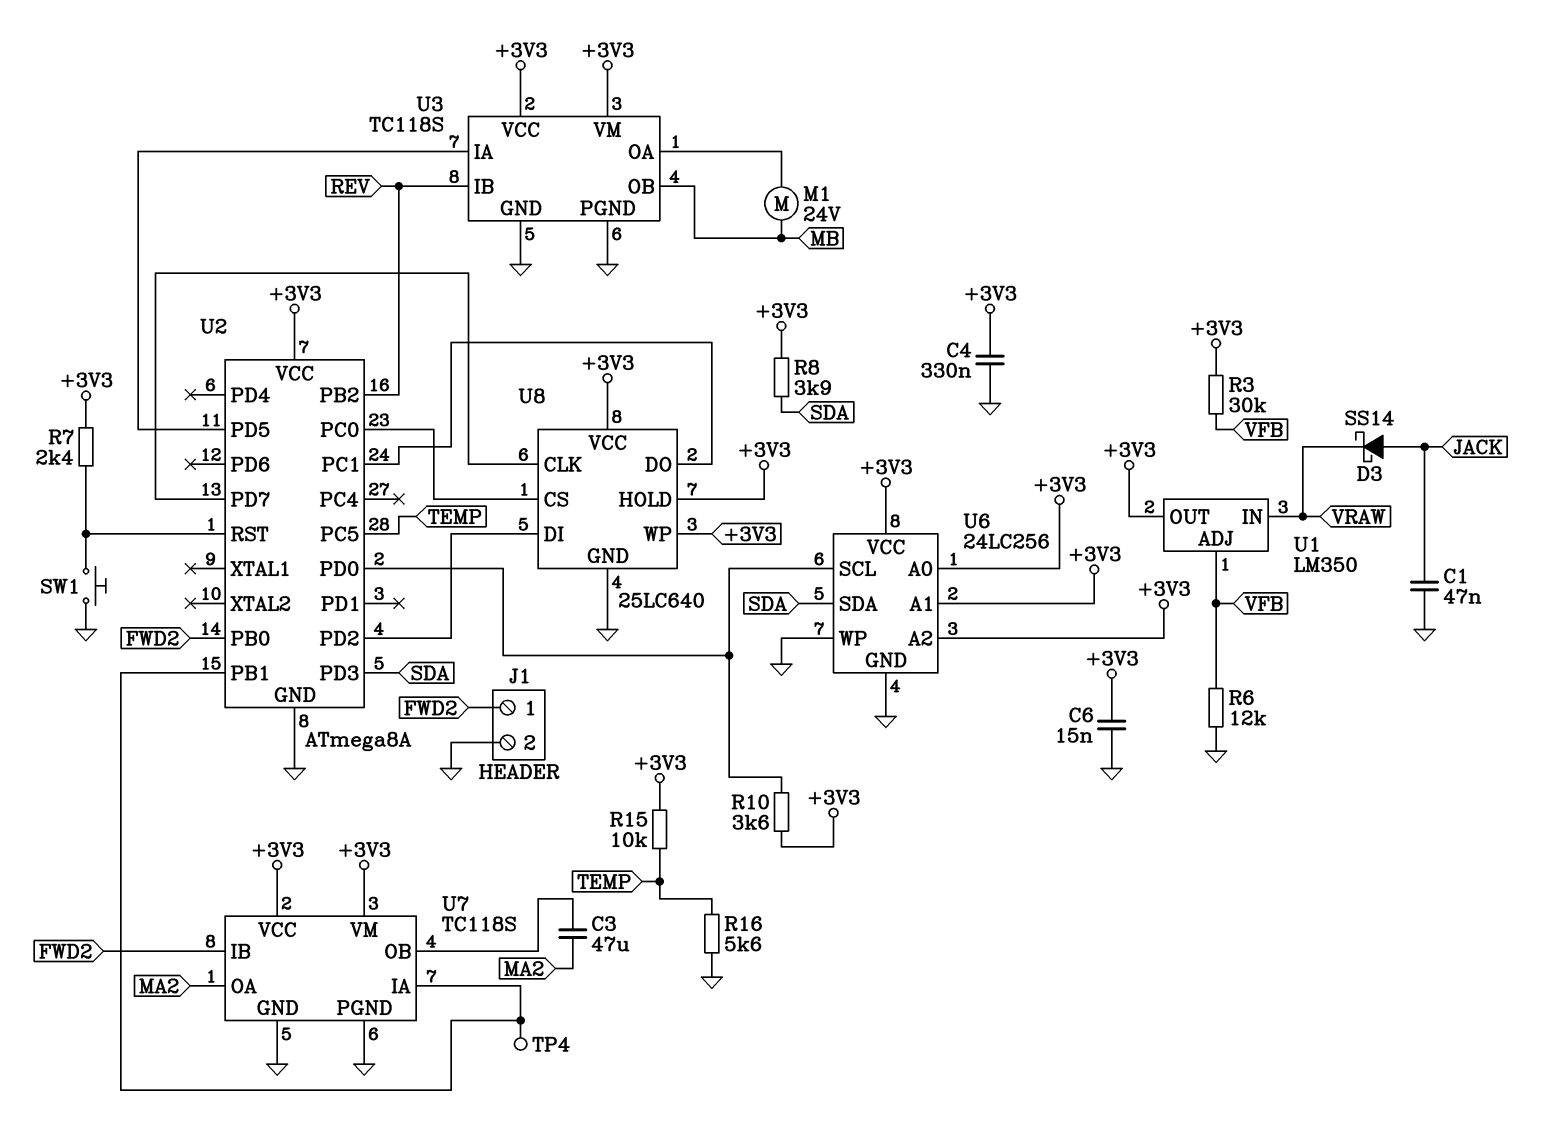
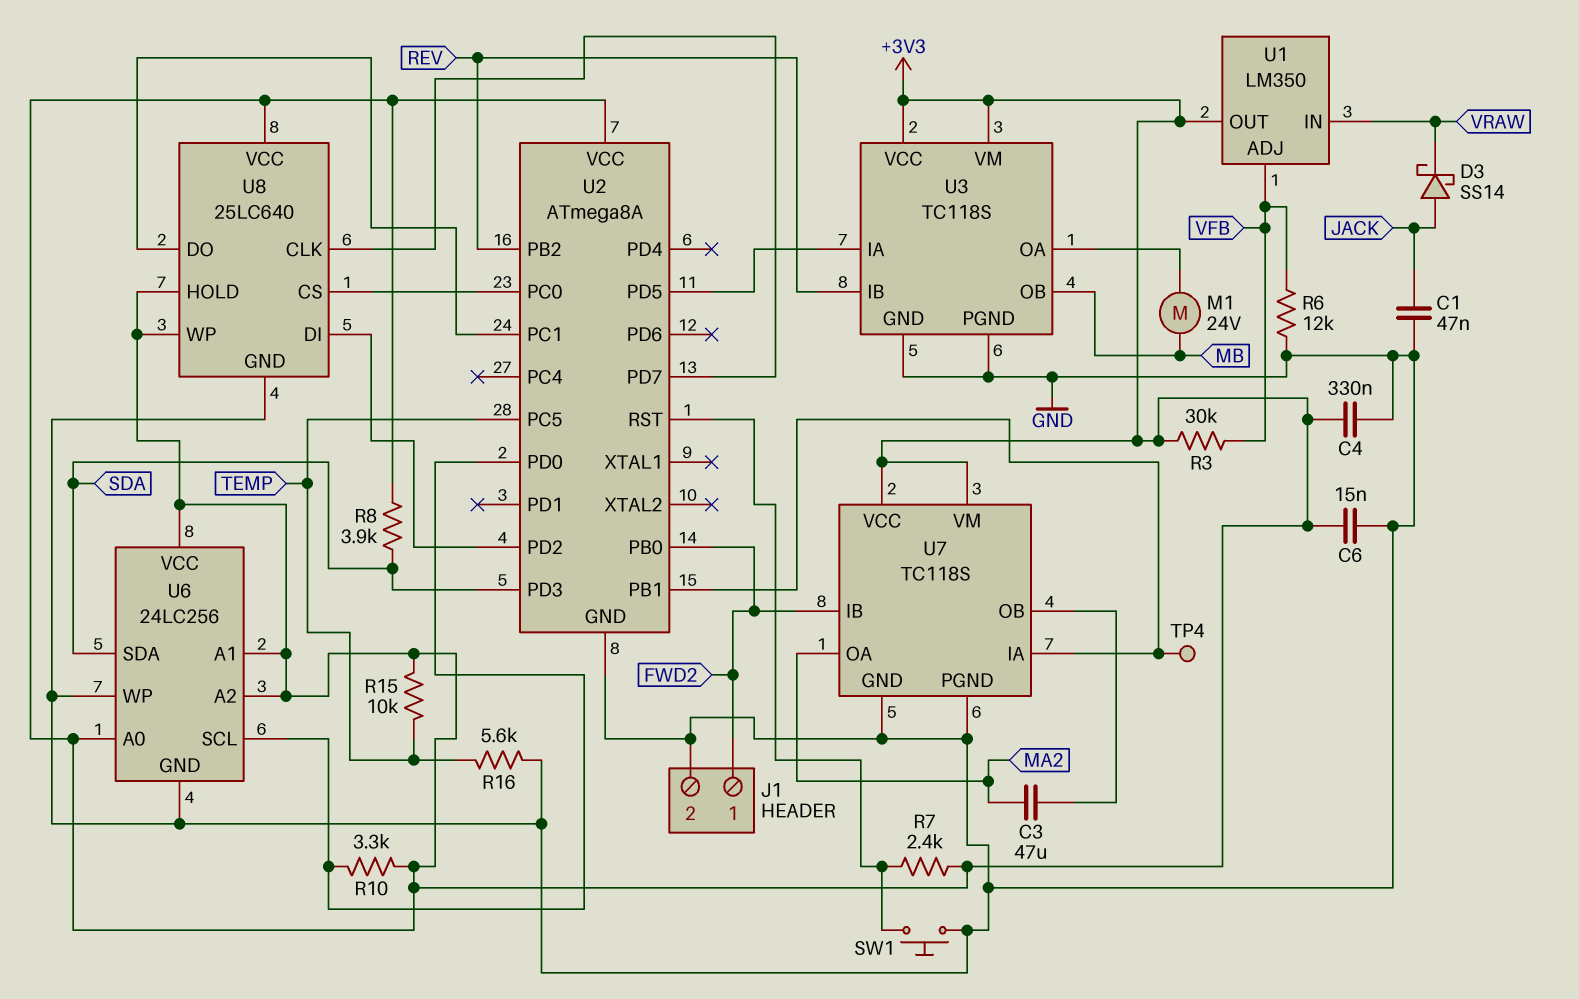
R10: 3.6k (+3V3, U2/PD0) -> 3.3k (+3V3, U2/PD0)

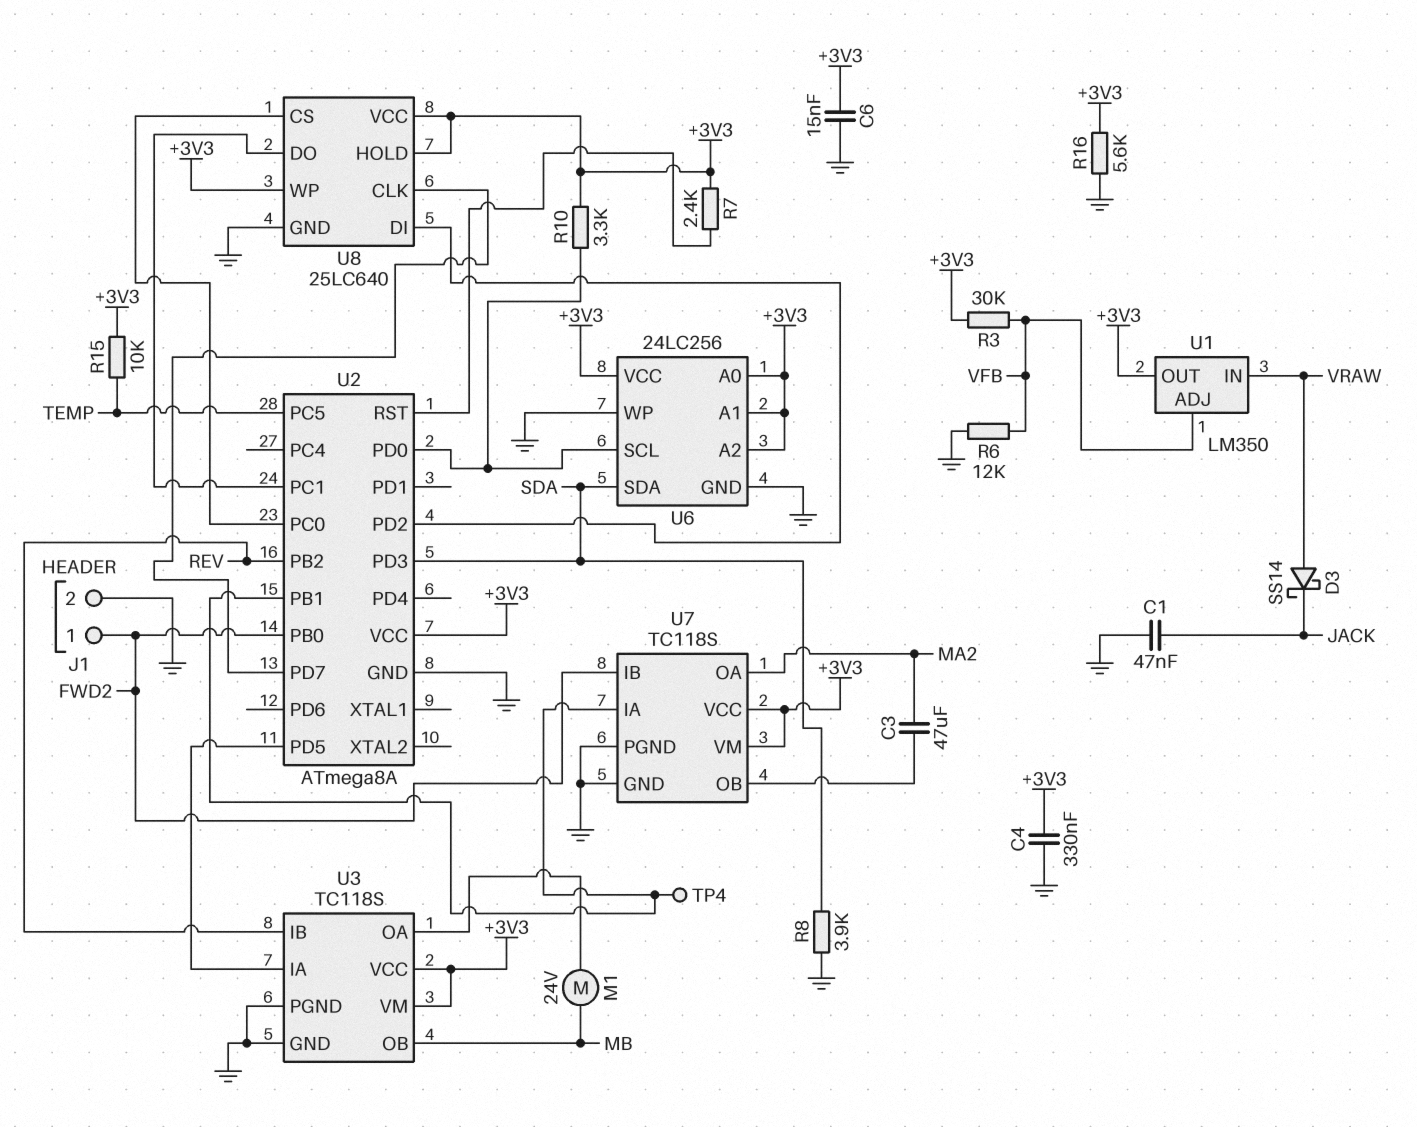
D3: schottky SS14 (A JACK, K VRAW) -> schottky SS14 (A VRAW, K JACK)
R8: 3.9k (+3V3, SDA) -> 3.9k (GND, SDA)
R16: 5.6k (GND, TEMP) -> 5.6k (+3V3, GND)
SW1: button (GND, U2/RST) -> none

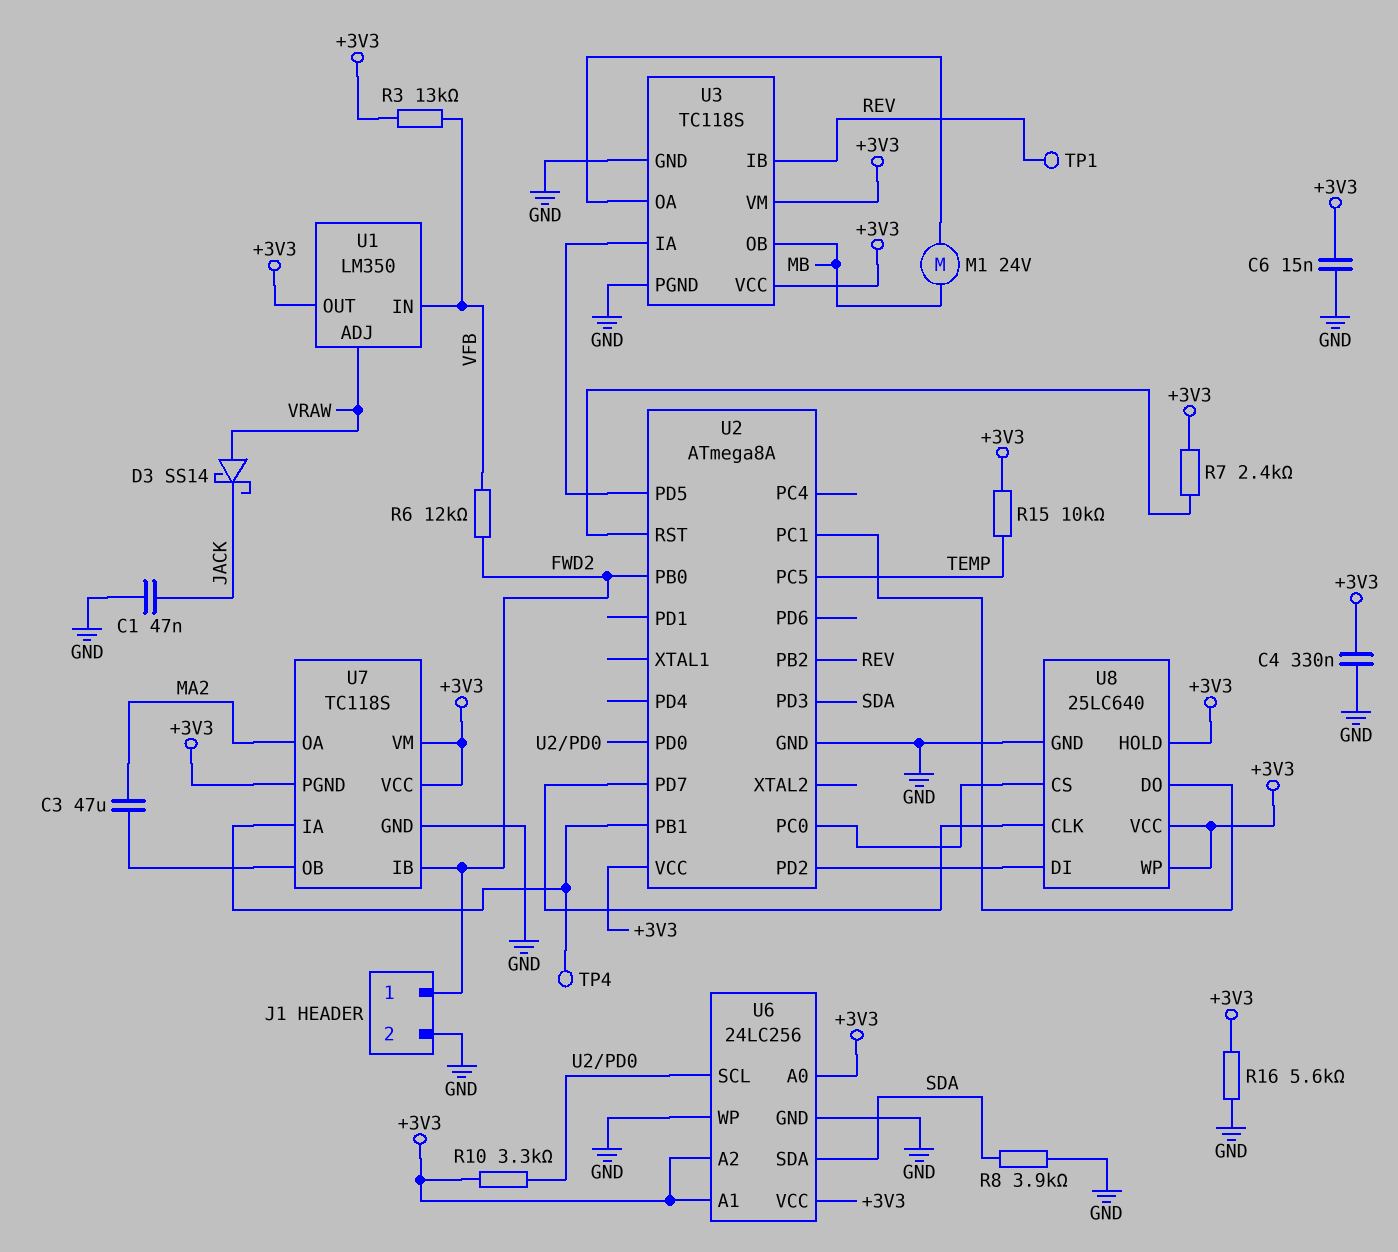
R3: 30k (+3V3, VFB) -> 13k (+3V3, VFB)
R6: 12k (GND, VFB) -> 12k (FWD2, VFB)
TP1: none -> test point (REV)
U1 pin ADJ: VFB -> VRAW
U1 pin IN: VRAW -> VFB
U7 pin PGND: GND -> +3V3

